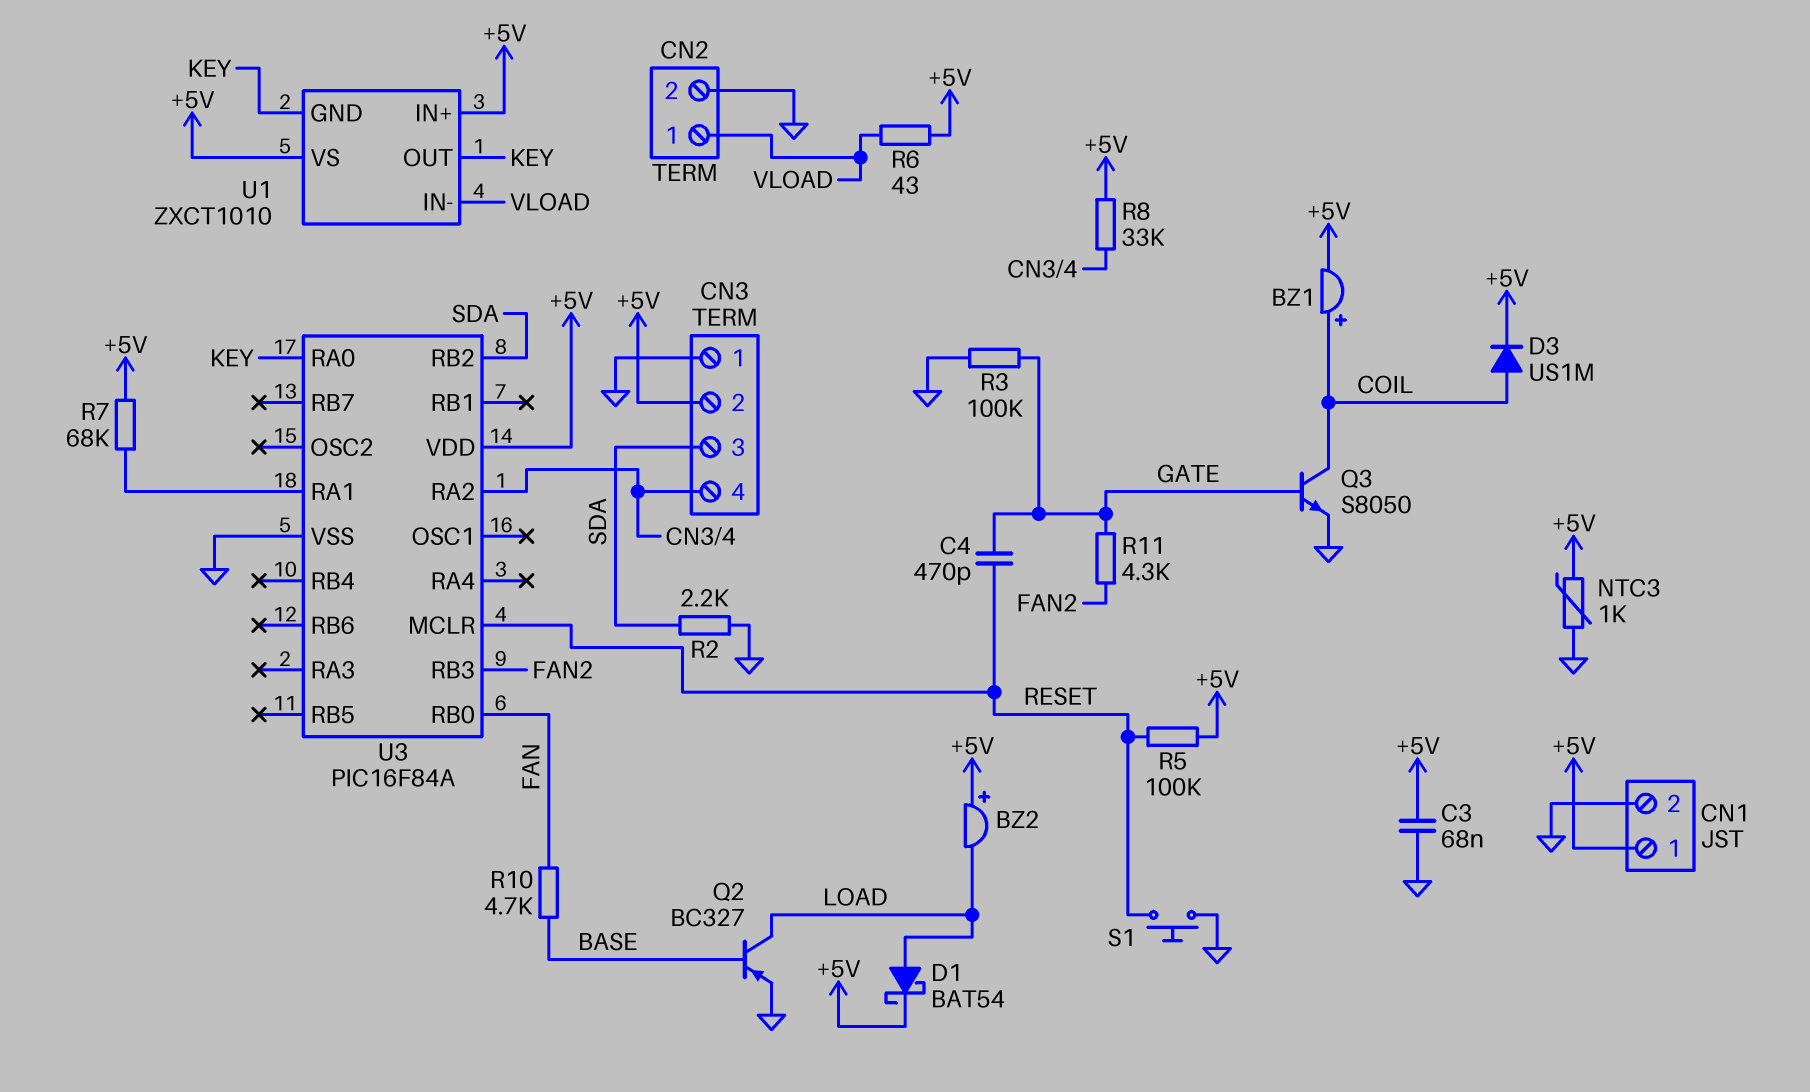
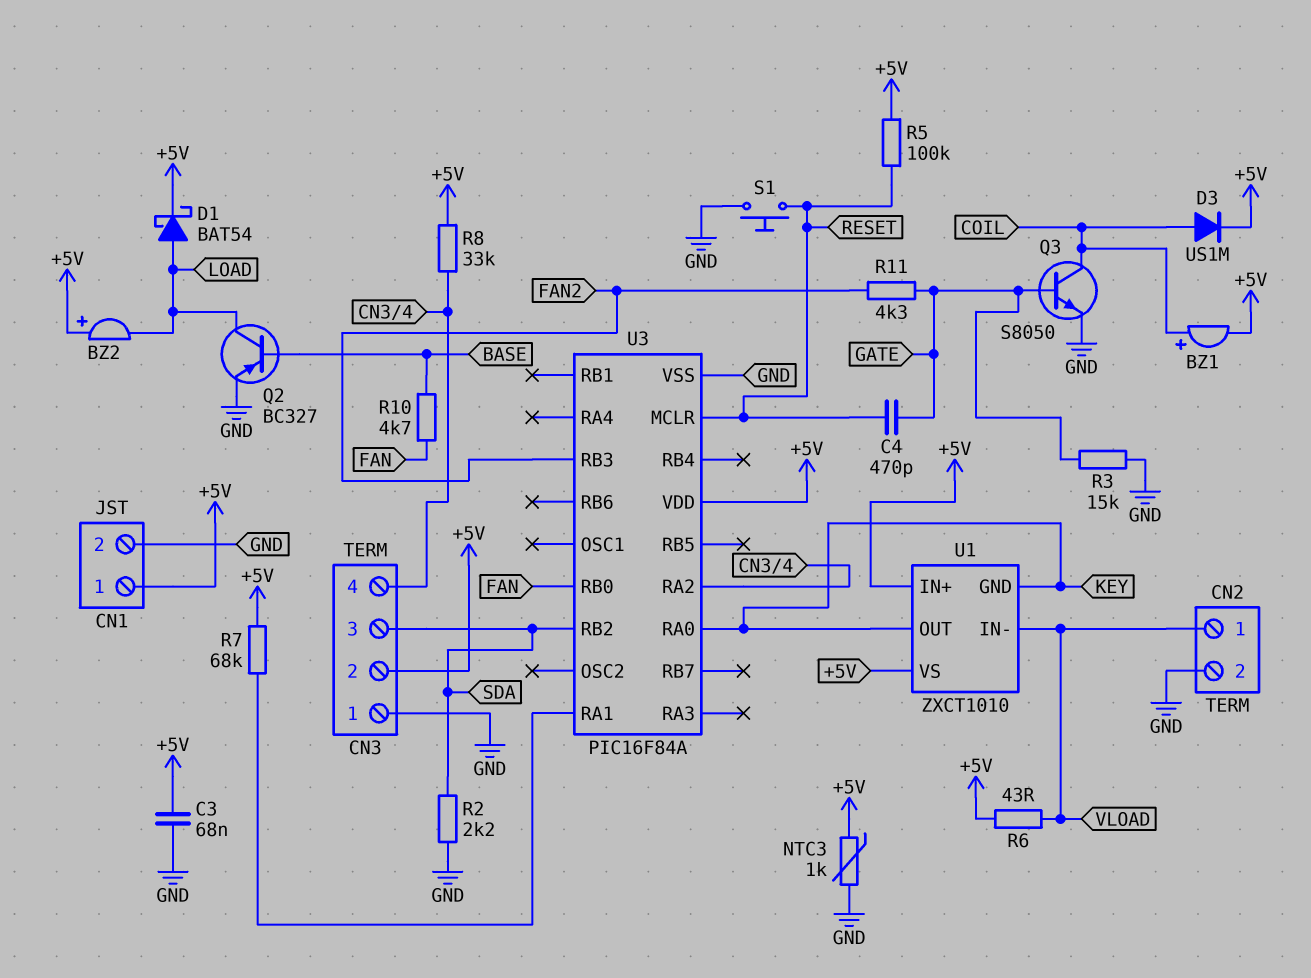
R3: 100k (GATE, GND) -> 15k (GATE, GND)

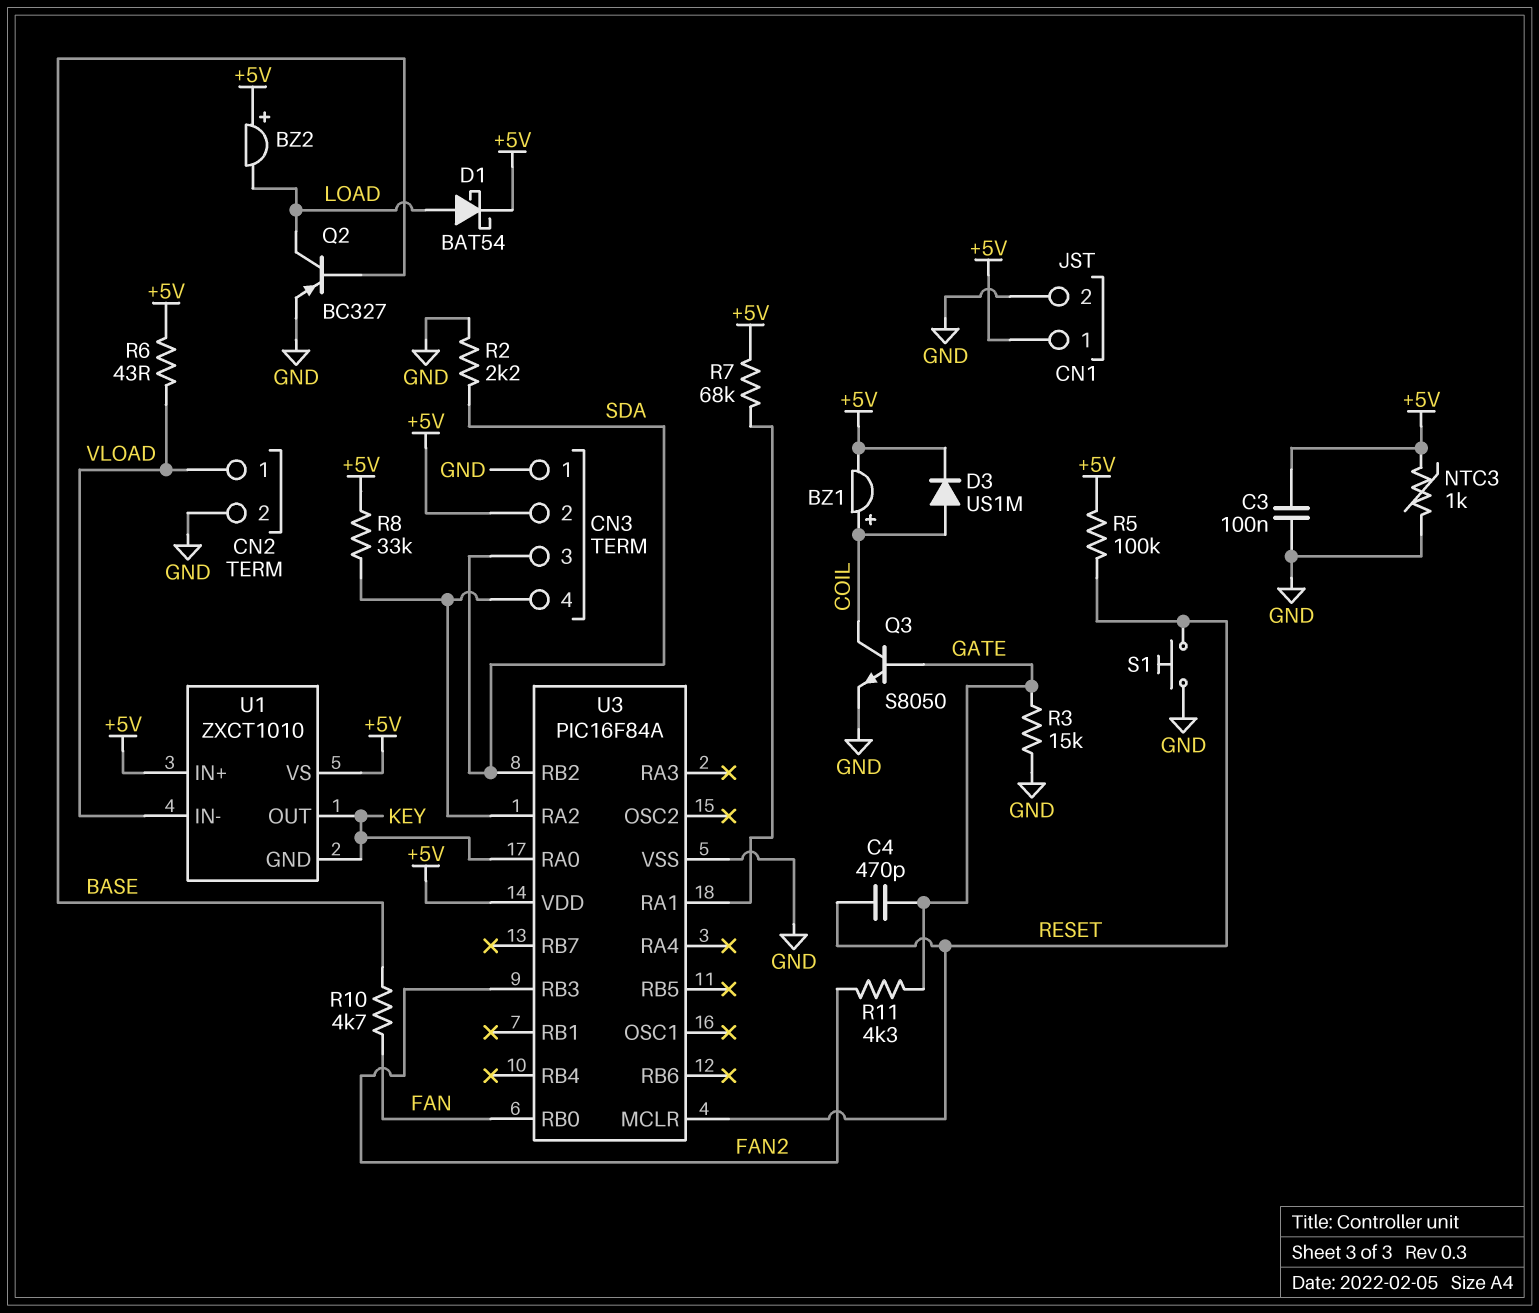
C3: 68nF (+5V, GND) -> 100nF (+5V, GND)

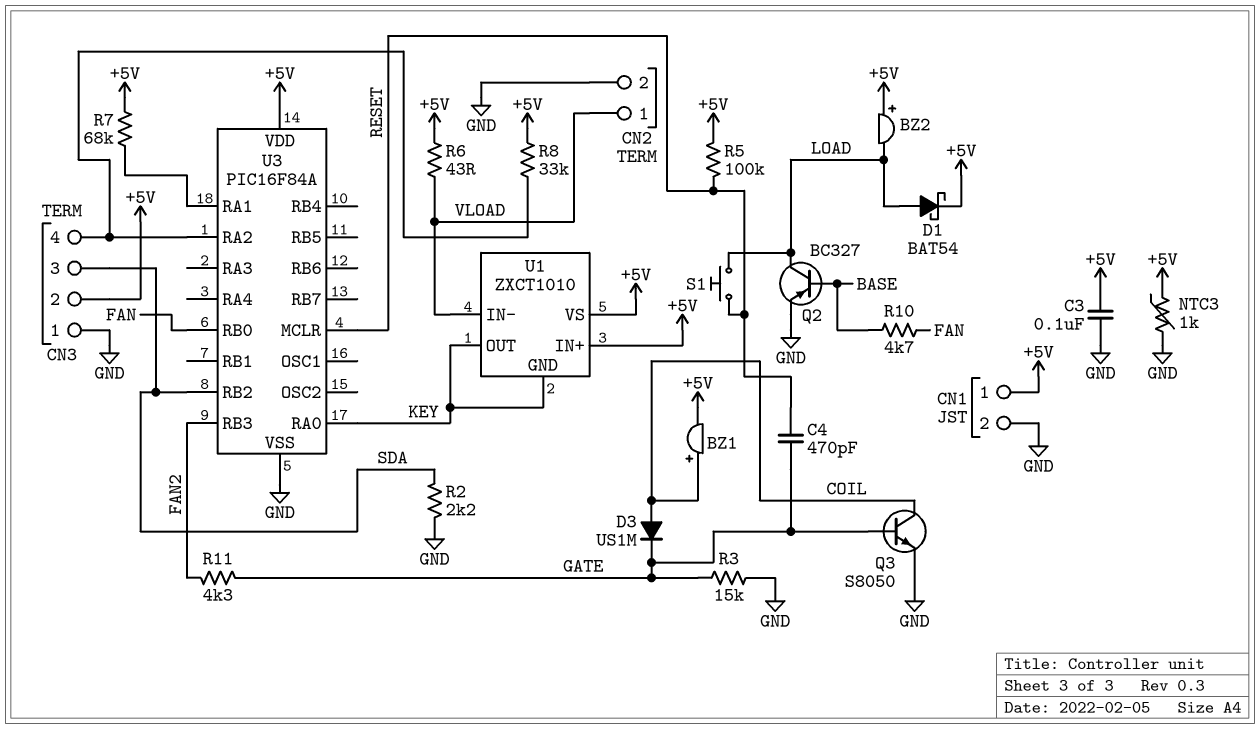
D3: diode US1M (A COIL, K +5V) -> diode US1M (A COIL, K GATE)
S1: button (GND, RESET) -> button (LOAD, RESET)

